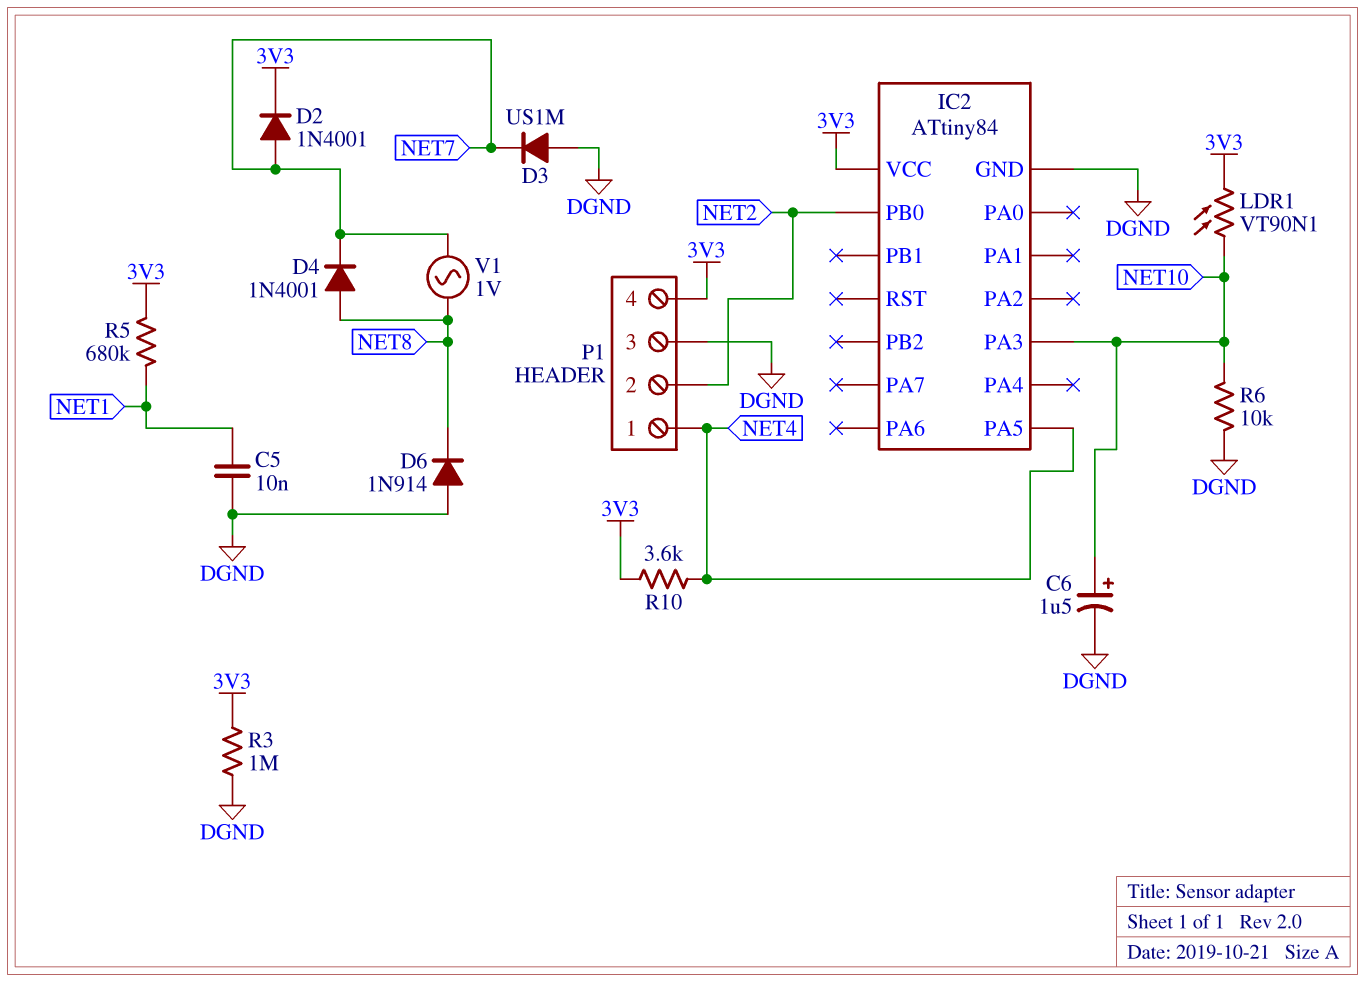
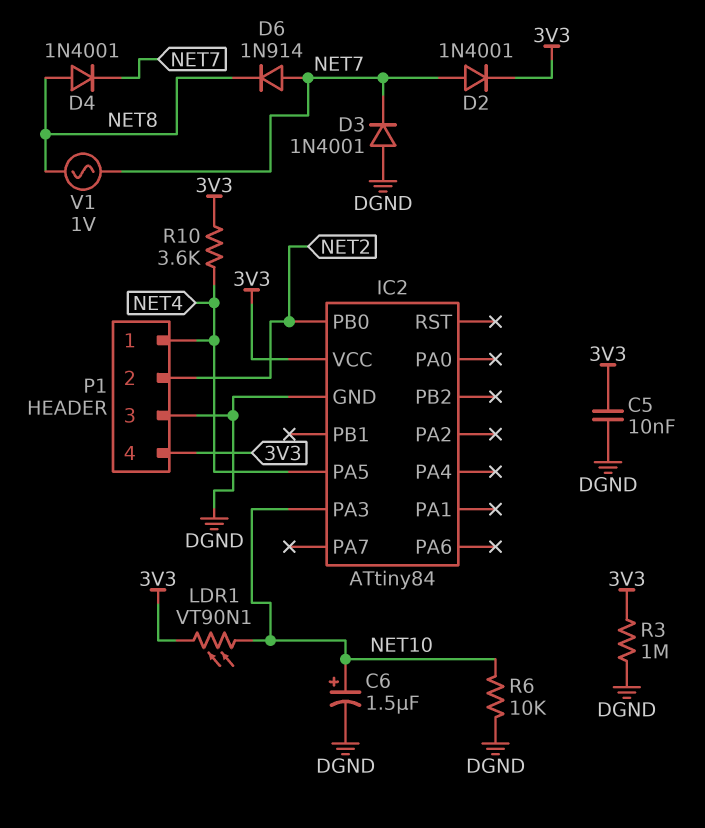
C5: 10nF (DGND, NET1) -> 10nF (3V3, DGND)
D3: diode US1M (A DGND, K NET7) -> diode 1N4001 (A DGND, K NET7)
D6: diode 1N914 (A DGND, K NET8) -> diode 1N914 (A NET7, K NET8)
R5: 680k (3V3, NET1) -> none

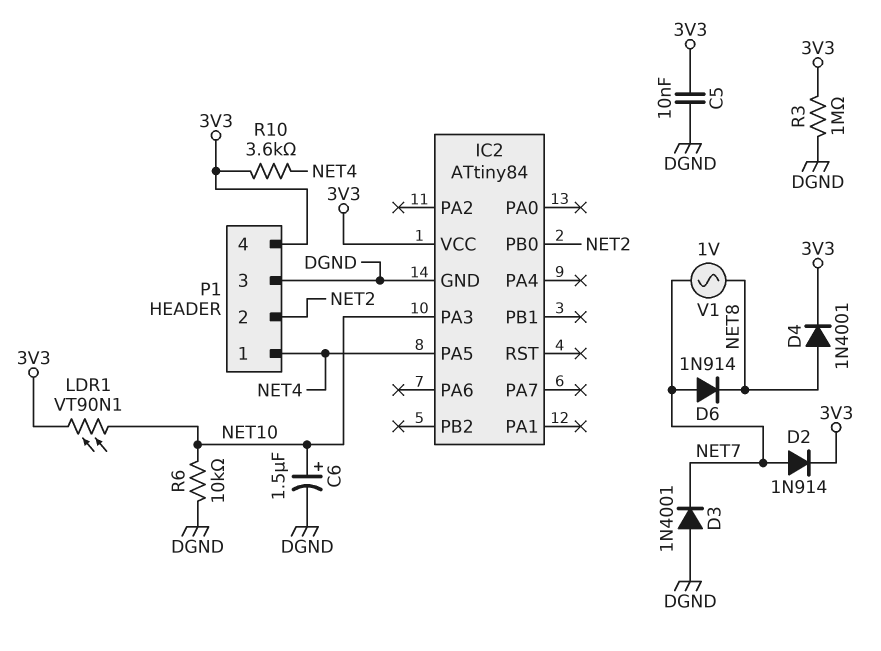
D2: diode 1N4001 (A NET7, K 3V3) -> diode 1N914 (A NET7, K 3V3)
D4: diode 1N4001 (A NET8, K NET7) -> diode 1N4001 (A NET8, K 3V3)

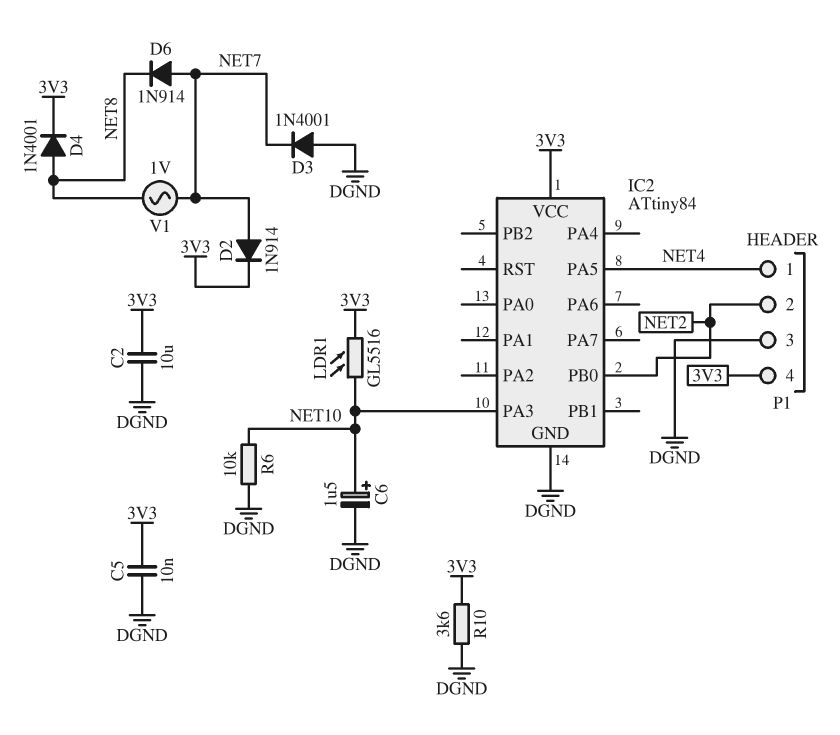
C2: none -> 10uF (3V3, DGND)
LDR1: VT90N1 (3V3, NET10) -> GL5516 (3V3, NET10)
R3: 1M (3V3, DGND) -> none
R10: 3.6k (3V3, NET4) -> 3.6k (3V3, DGND)

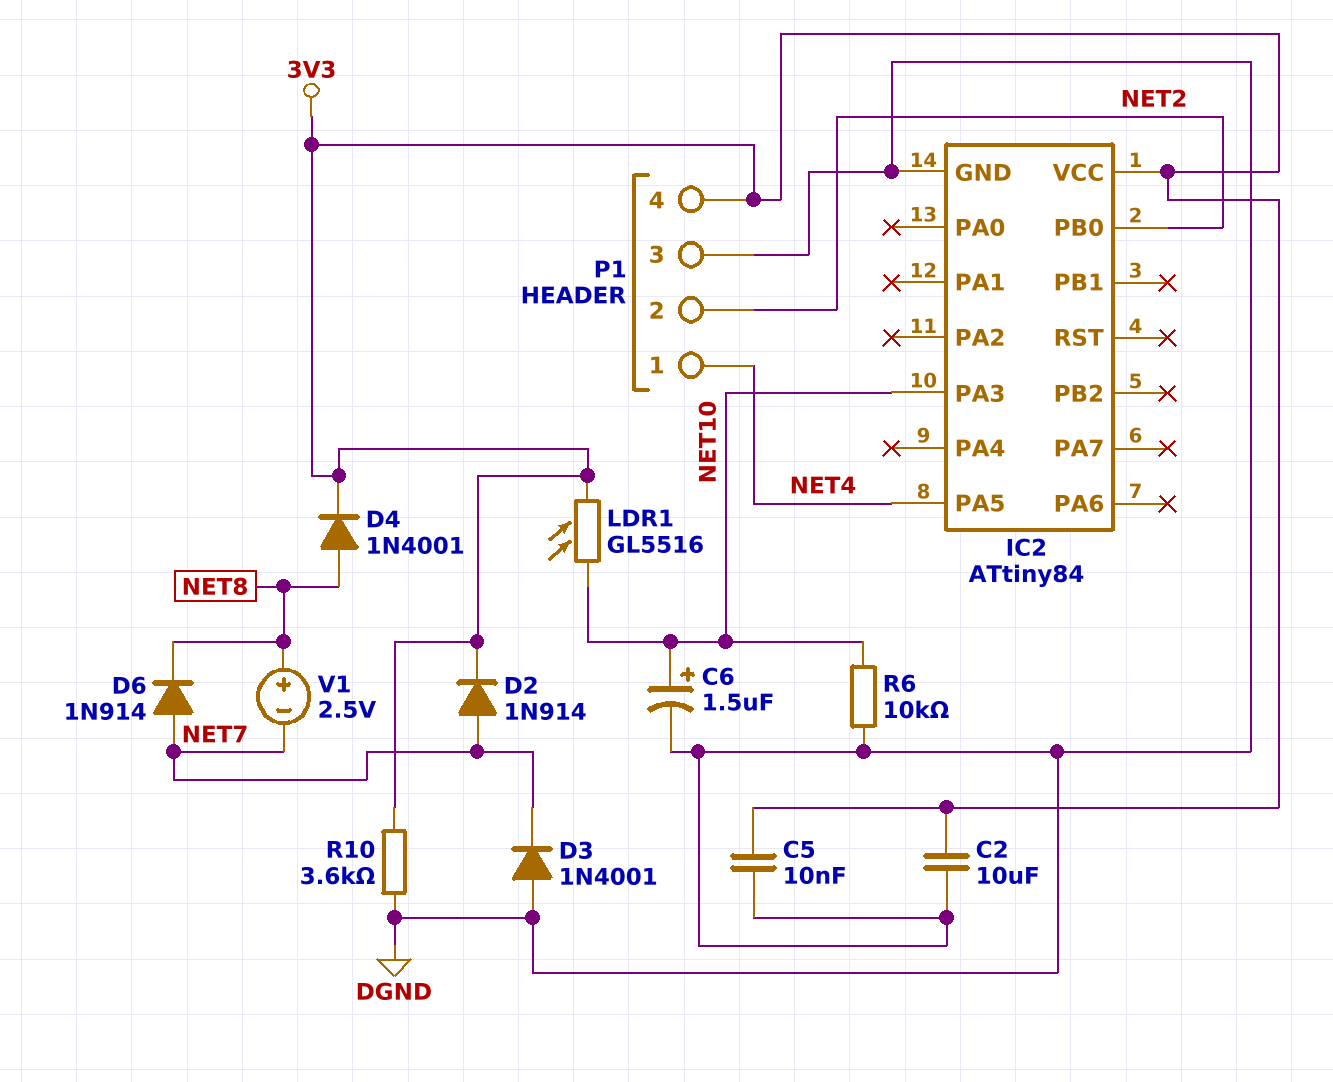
V1: AC 1V (NET7, NET8) -> 2.5V (plus NET8, minus NET7)

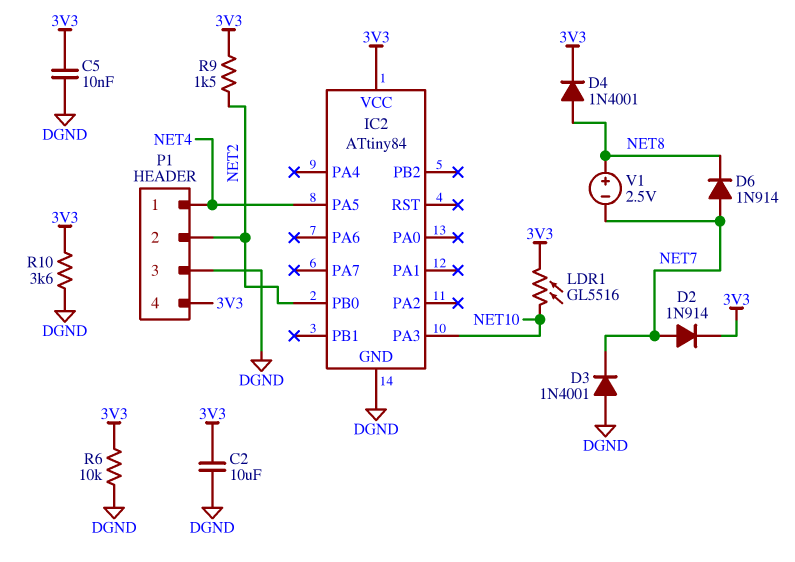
C6: 1.5uF (plus NET10, minus DGND) -> none
R6: 10k (DGND, NET10) -> 10k (3V3, DGND)
R9: none -> 1.5k (3V3, NET2)

